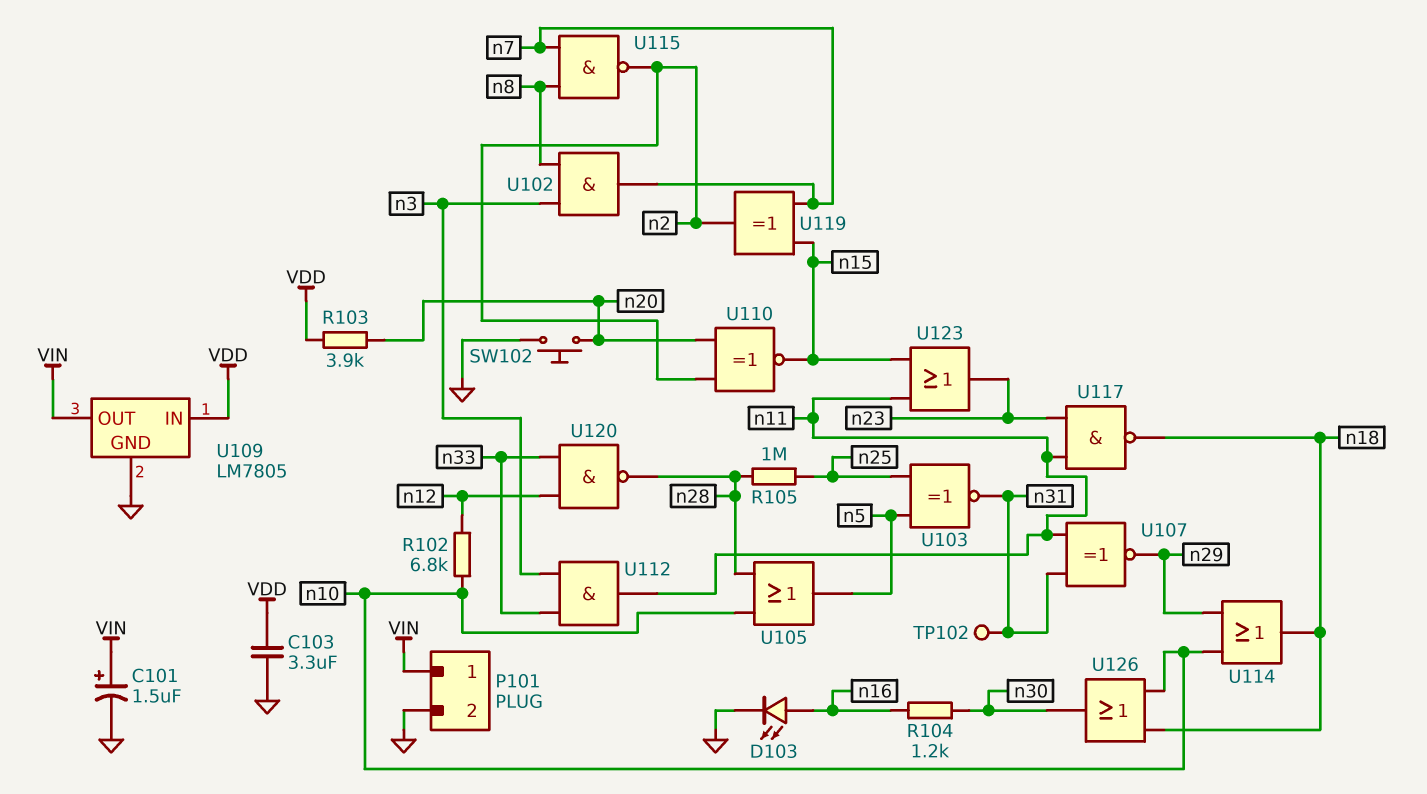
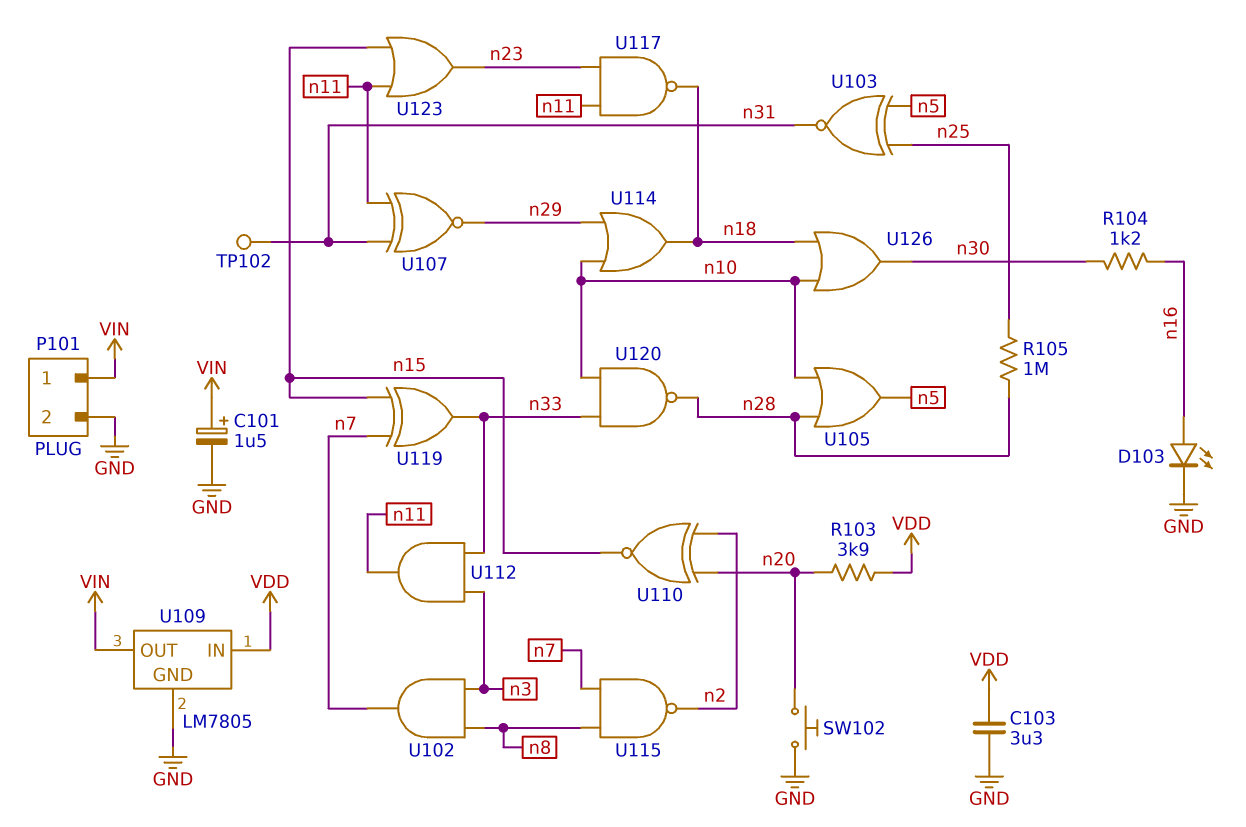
R102: 6.8k (n10, n12) -> none
U119: XOR (in n7, in n15, out n2) -> XOR (in n7, in n15, out n33)
U120: NAND (in n12, in n33, out n28) -> NAND (in n10, in n33, out n28)

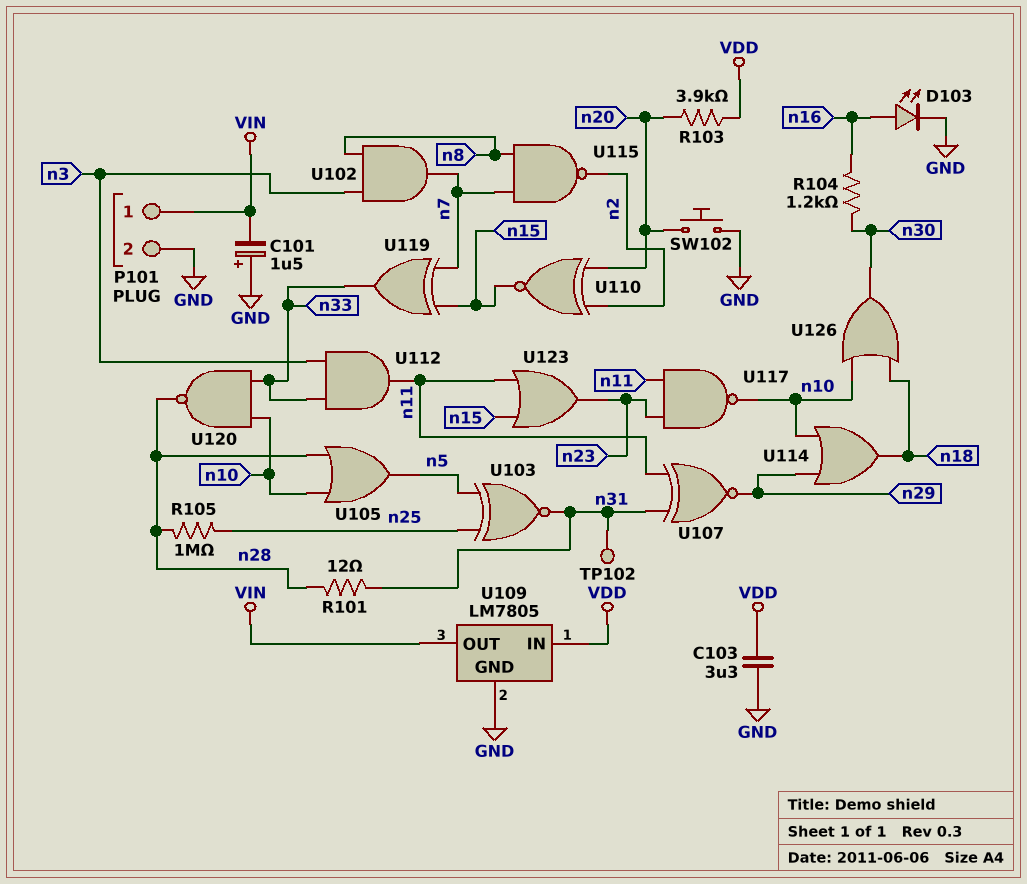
C101: 1.5uF (plus VIN, minus GND) -> 1.5uF (plus GND, minus VIN)
R101: none -> 12 (n28, n31)
U117: NAND (in n11, in n23, out n18) -> NAND (in n11, in n23, out n10)

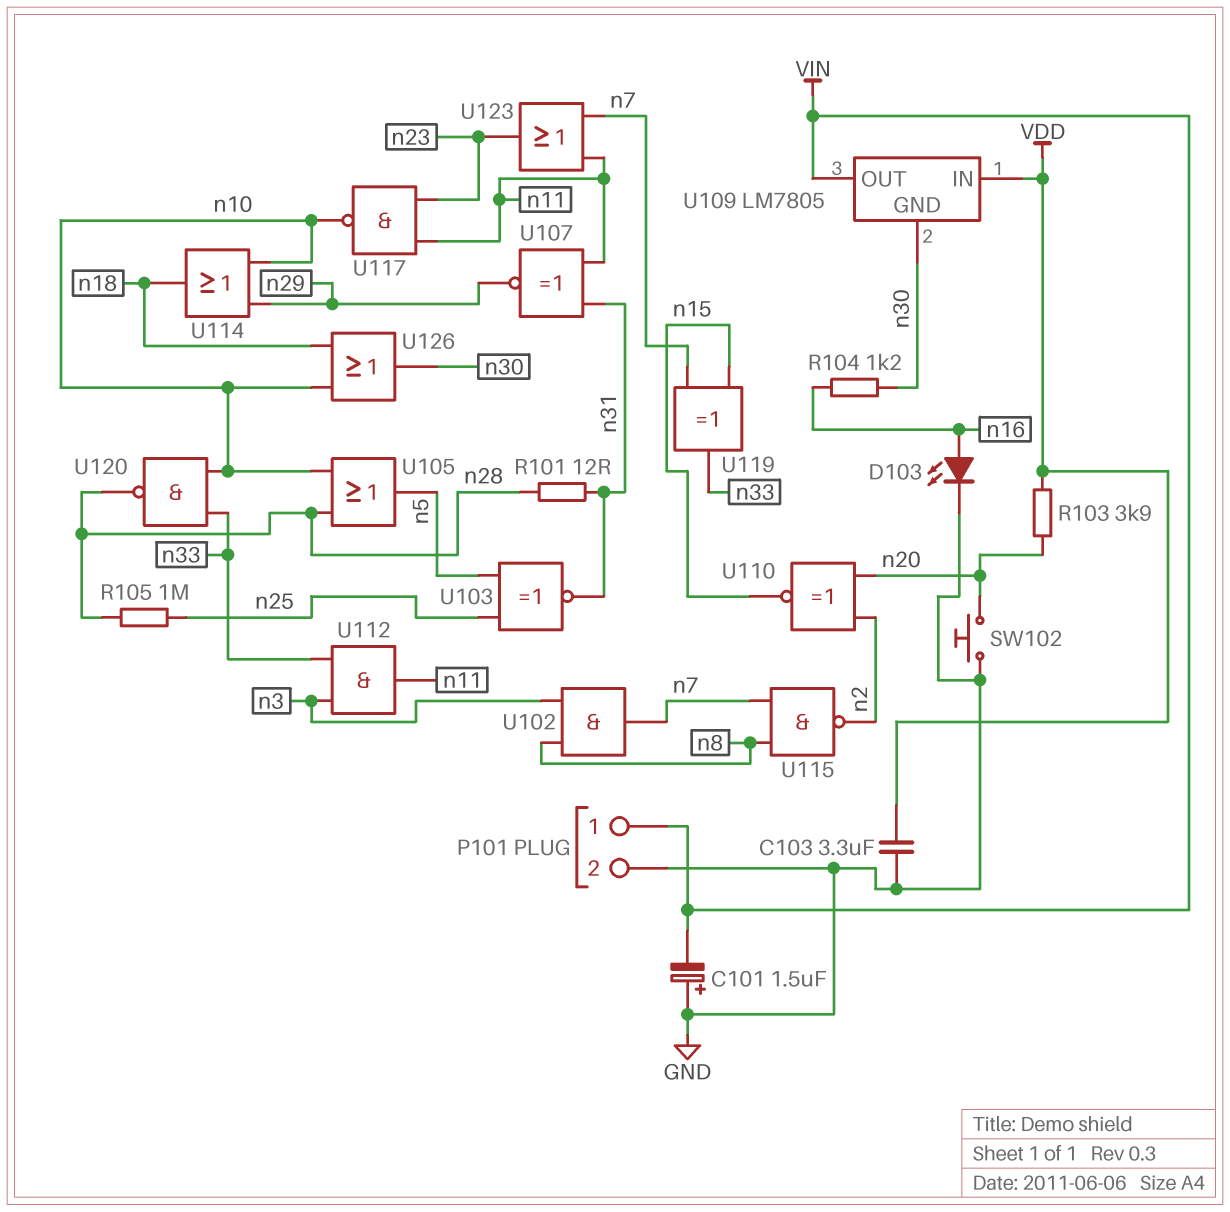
TP102: test point (n31) -> none
U109 pin GND: GND -> n30
U123: OR (in n11, in n15, out n23) -> OR (in n7, in n11, out n23)

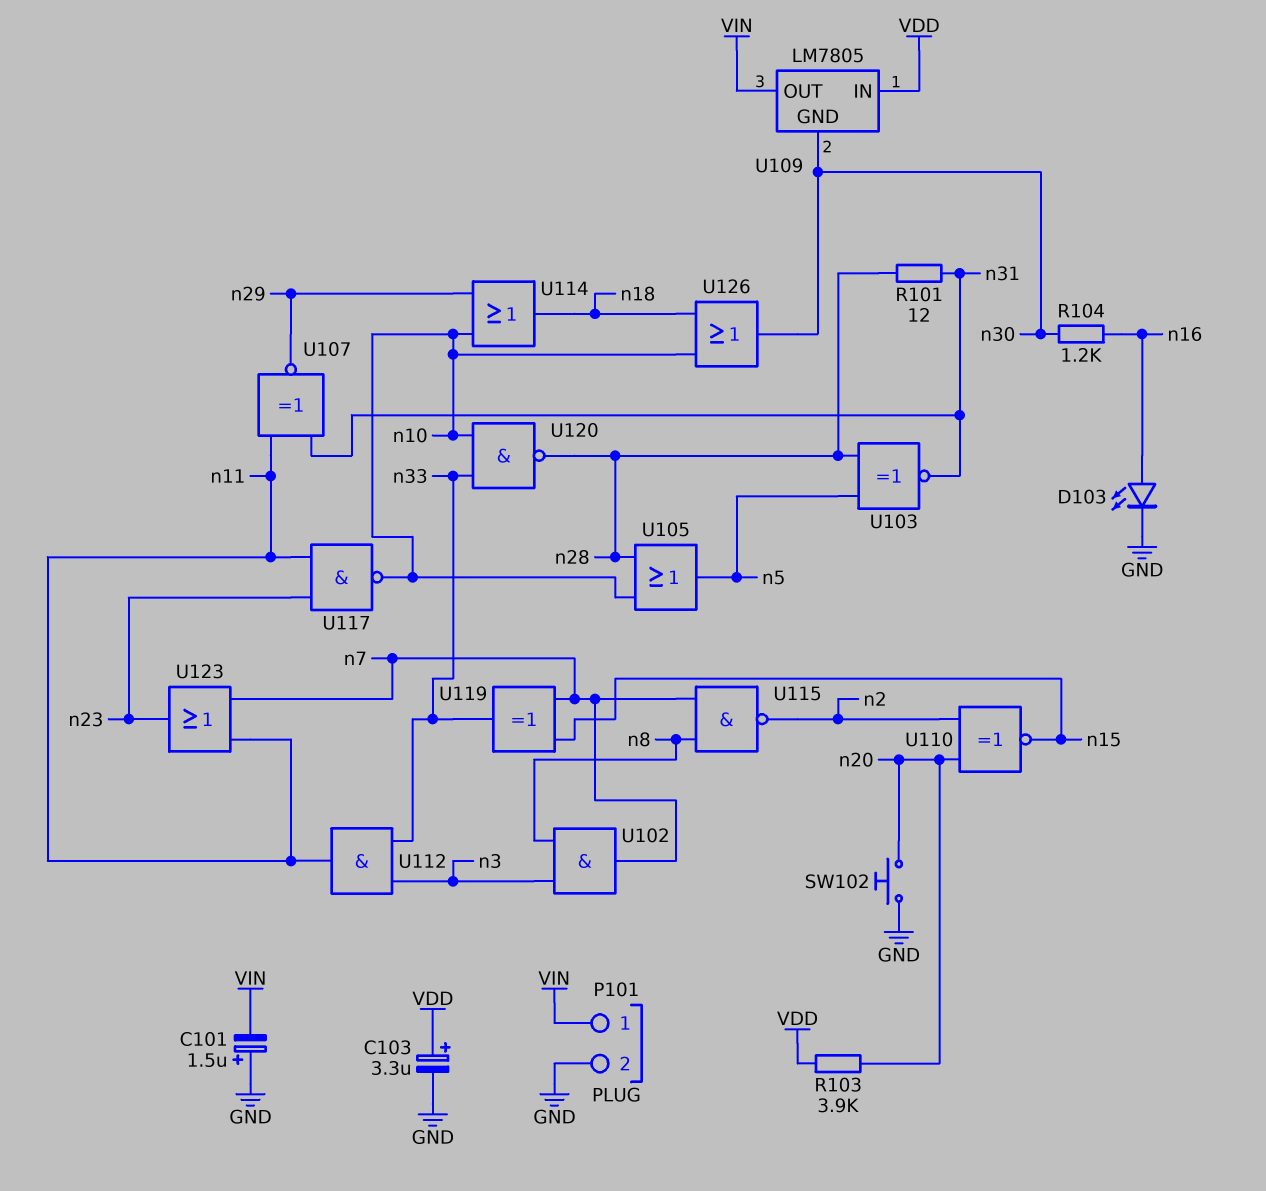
C103: 3.3uF (GND, VDD) -> 3.3uF (plus VDD, minus GND)
R105: 1M (n25, n28) -> none
U103: XNOR (in n5, in n25, out n31) -> XNOR (in n5, in n28, out n31)

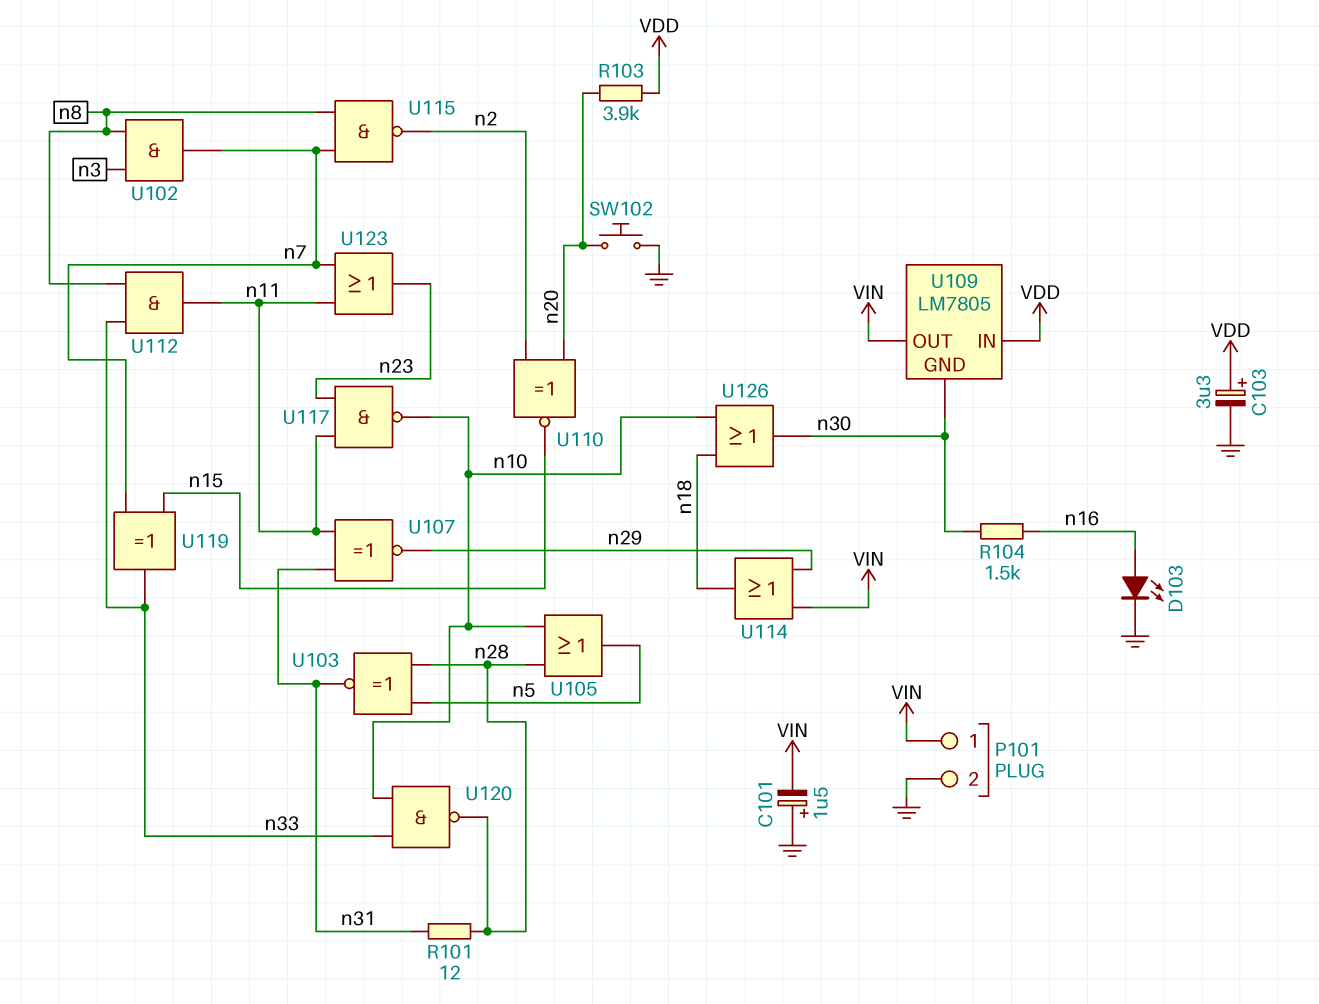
R104: 1.2k (n16, n30) -> 1.5k (n16, n30)
U112: AND (in n3, in n33, out n11) -> AND (in n8, in n33, out n11)
U114: OR (in n10, in n29, out n18) -> OR (in VIN, in n29, out n18)

